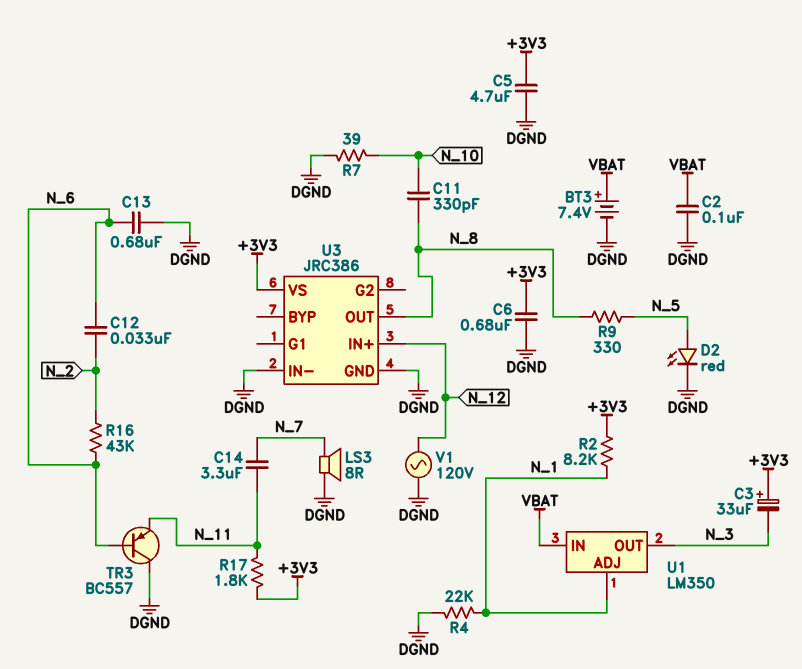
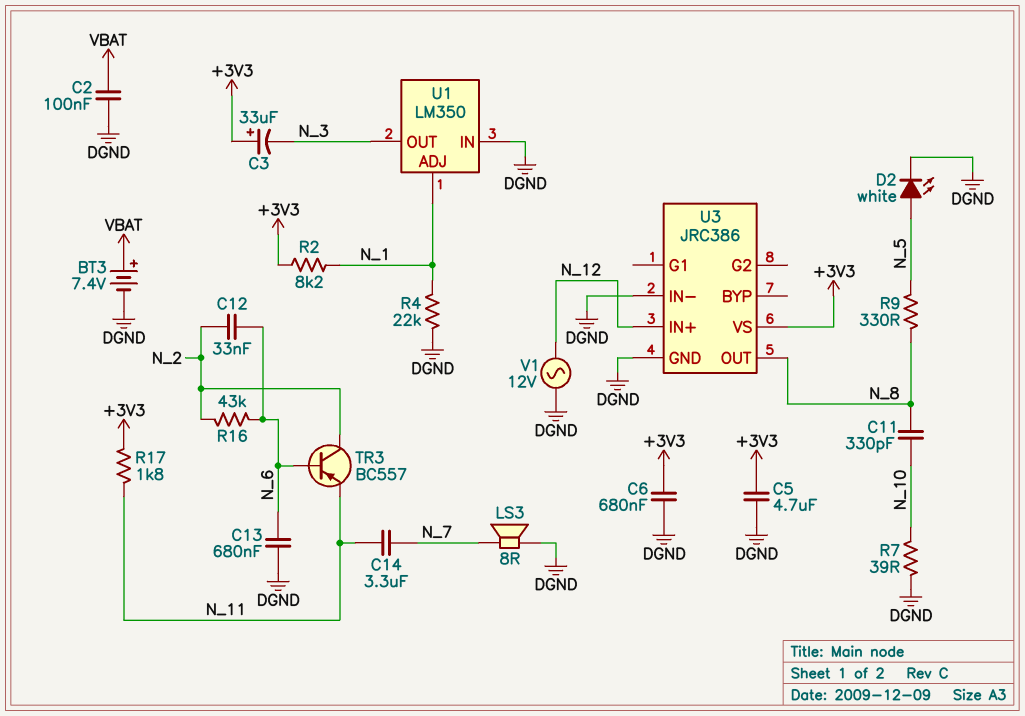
D2: LED red (A N_5, K DGND) -> LED white (A N_5, K DGND)
TR3: PNP BC557 (B N_6, C DGND, E N_11) -> PNP BC557 (B N_6, C N_2, E N_11)
U1 pin IN: VBAT -> DGND
V1: AC 120V (DGND, N_12) -> AC 12V (DGND, N_12)

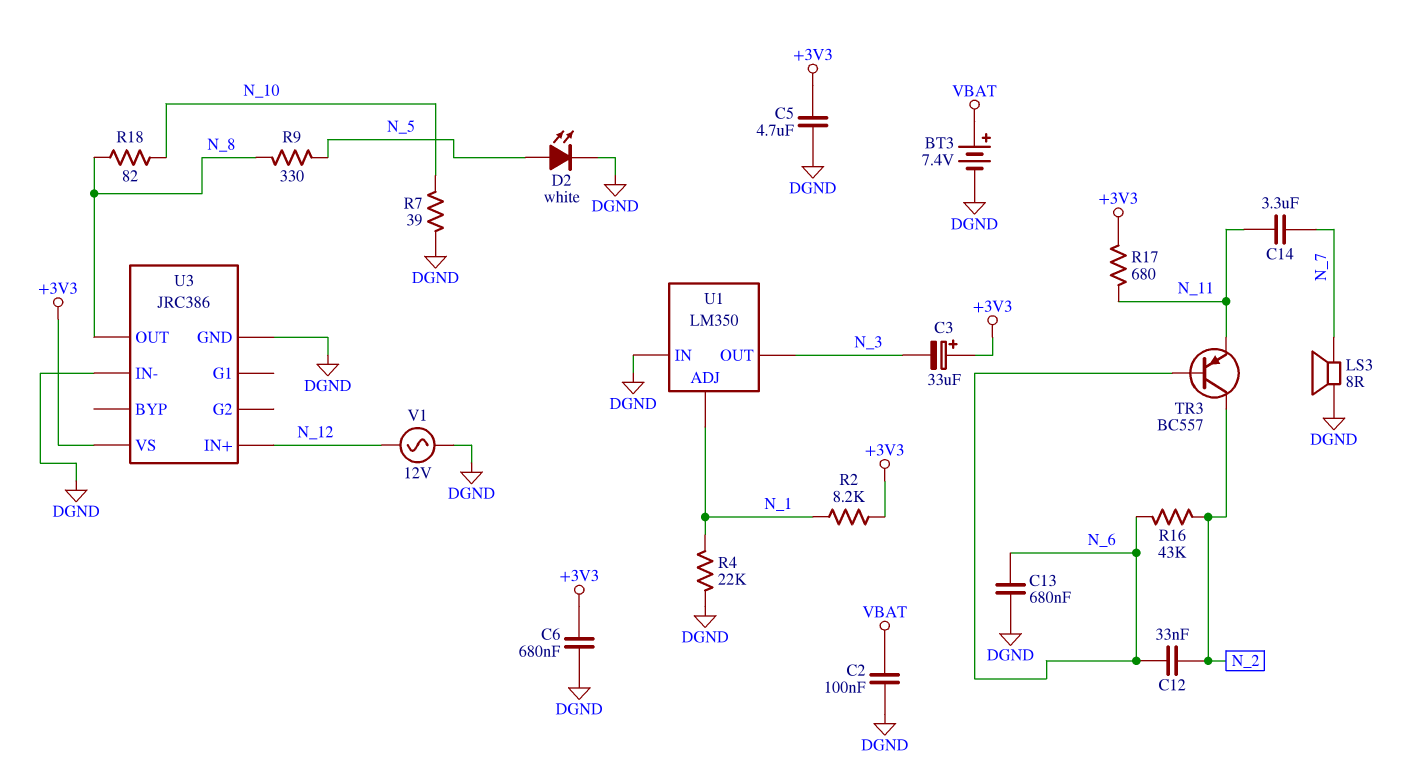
C11: 330pF (N_8, N_10) -> none
R17: 1.8k (+3V3, N_11) -> 680 (+3V3, N_11)
R18: none -> 82 (N_8, N_10)

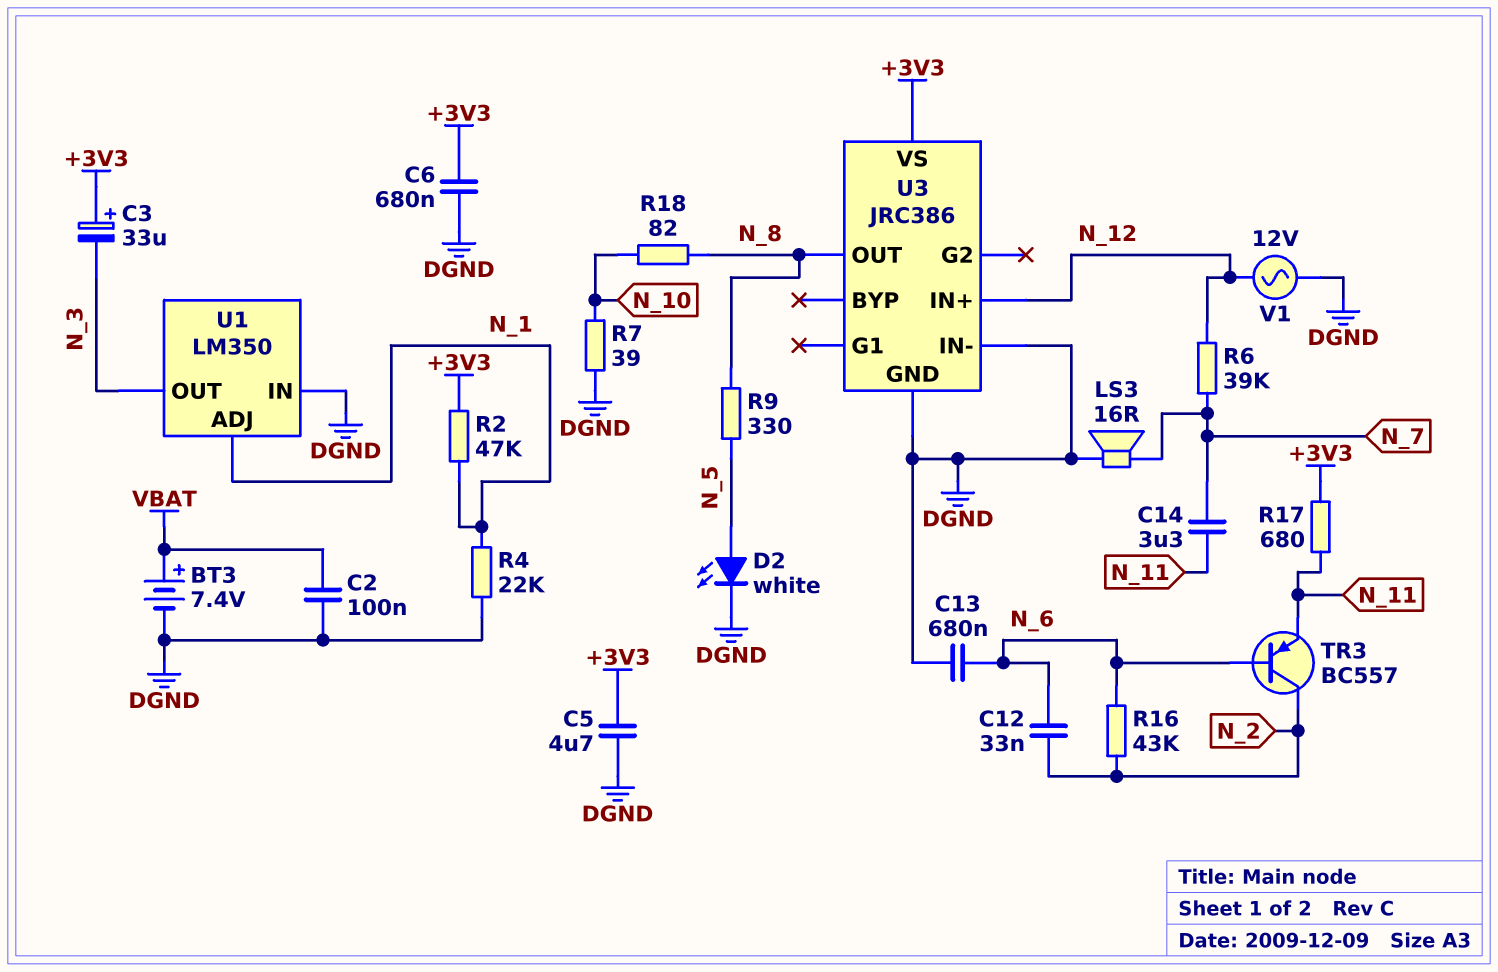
LS3: speaker 8R (DGND, N_7) -> speaker 16R (DGND, N_7)
R2: 8.2k (+3V3, N_1) -> 47k (+3V3, N_1)
R6: none -> 39k (N_7, N_12)

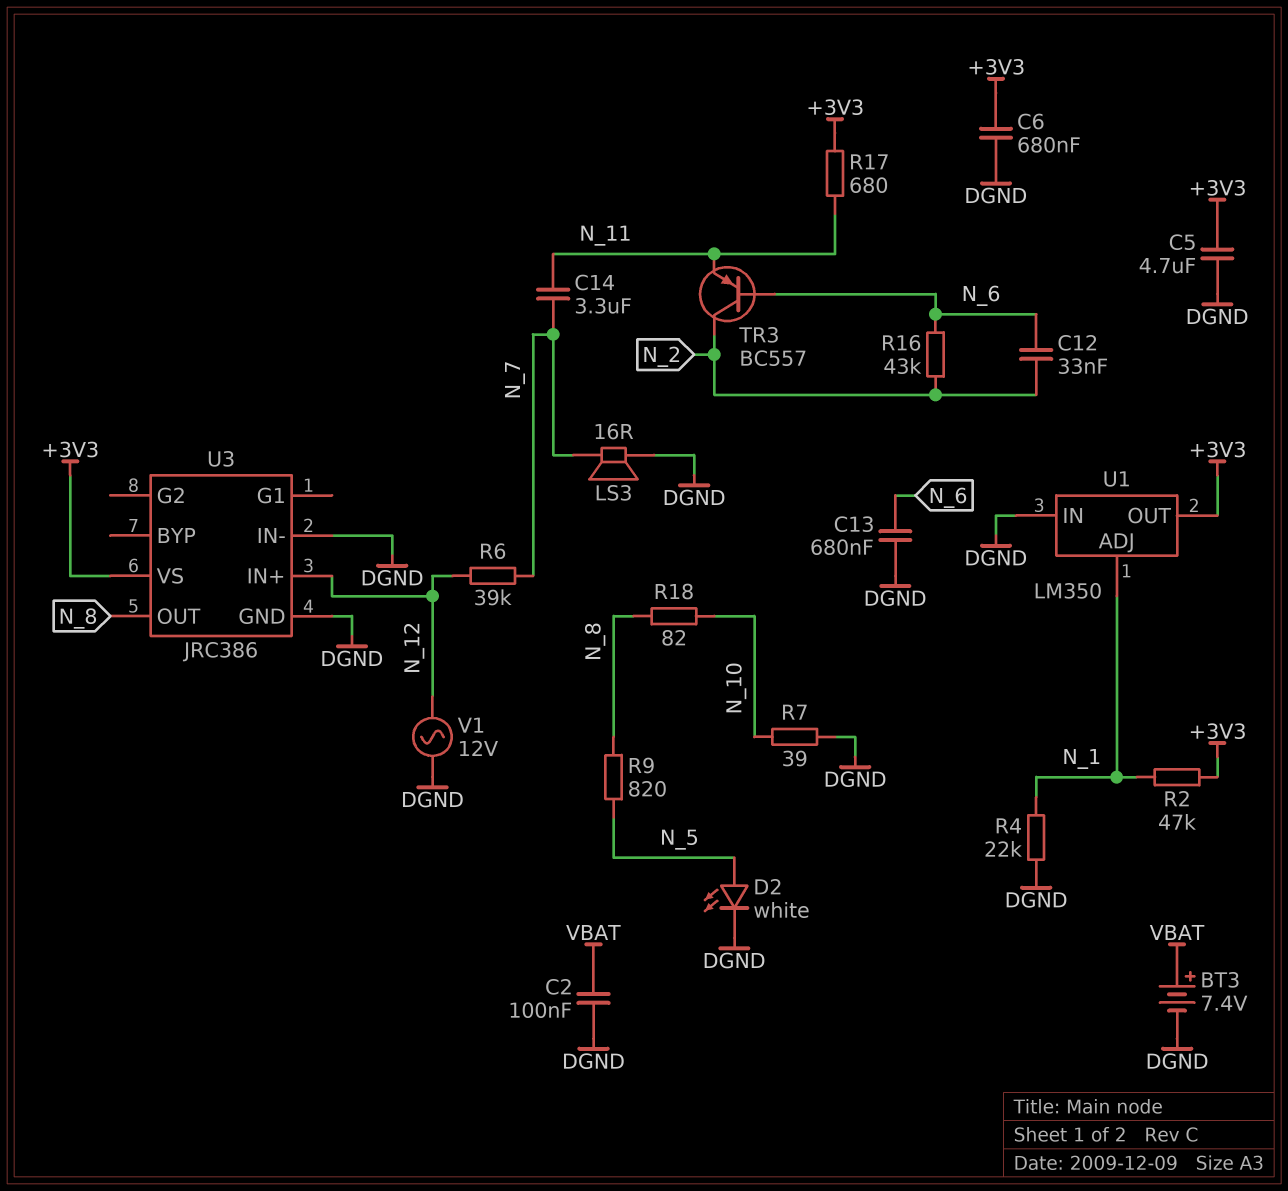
C3: 33uF (plus +3V3, minus N_3) -> none
R9: 330 (N_5, N_8) -> 820 (N_5, N_8)
U1 pin OUT: N_3 -> +3V3

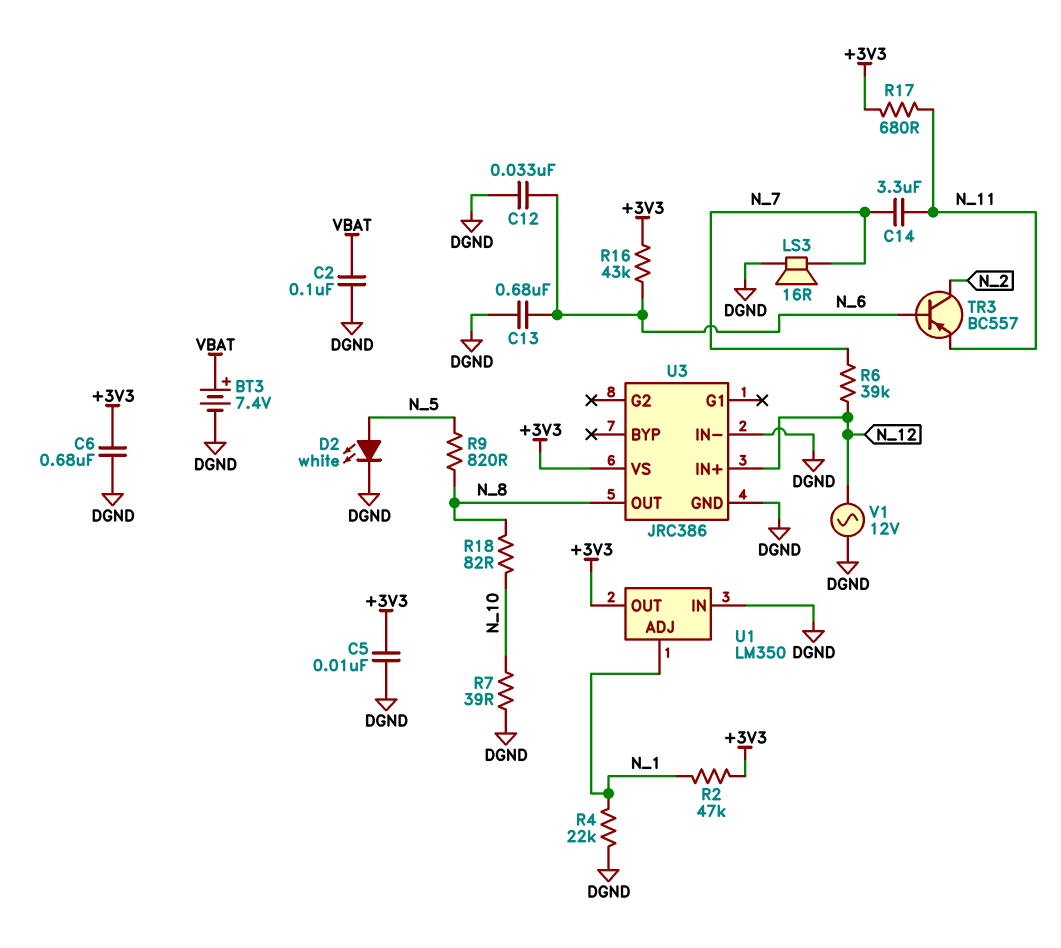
C5: 4.7uF (+3V3, DGND) -> 10nF (+3V3, DGND)
C12: 33nF (N_2, N_6) -> 33nF (DGND, N_6)
R16: 43k (N_2, N_6) -> 43k (+3V3, N_6)

